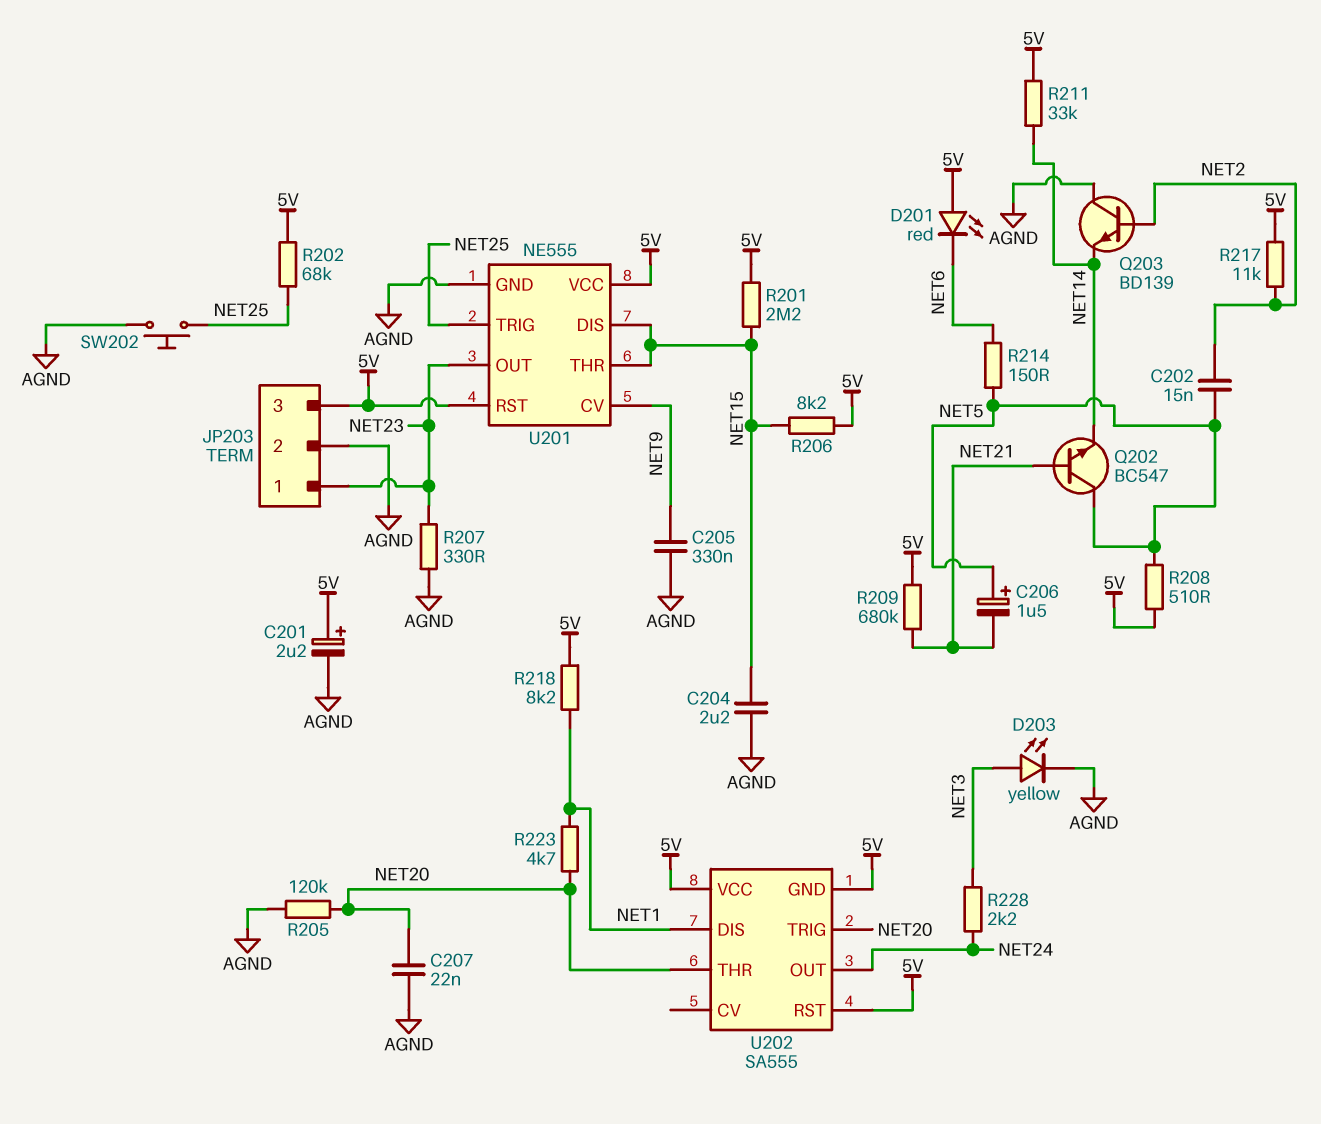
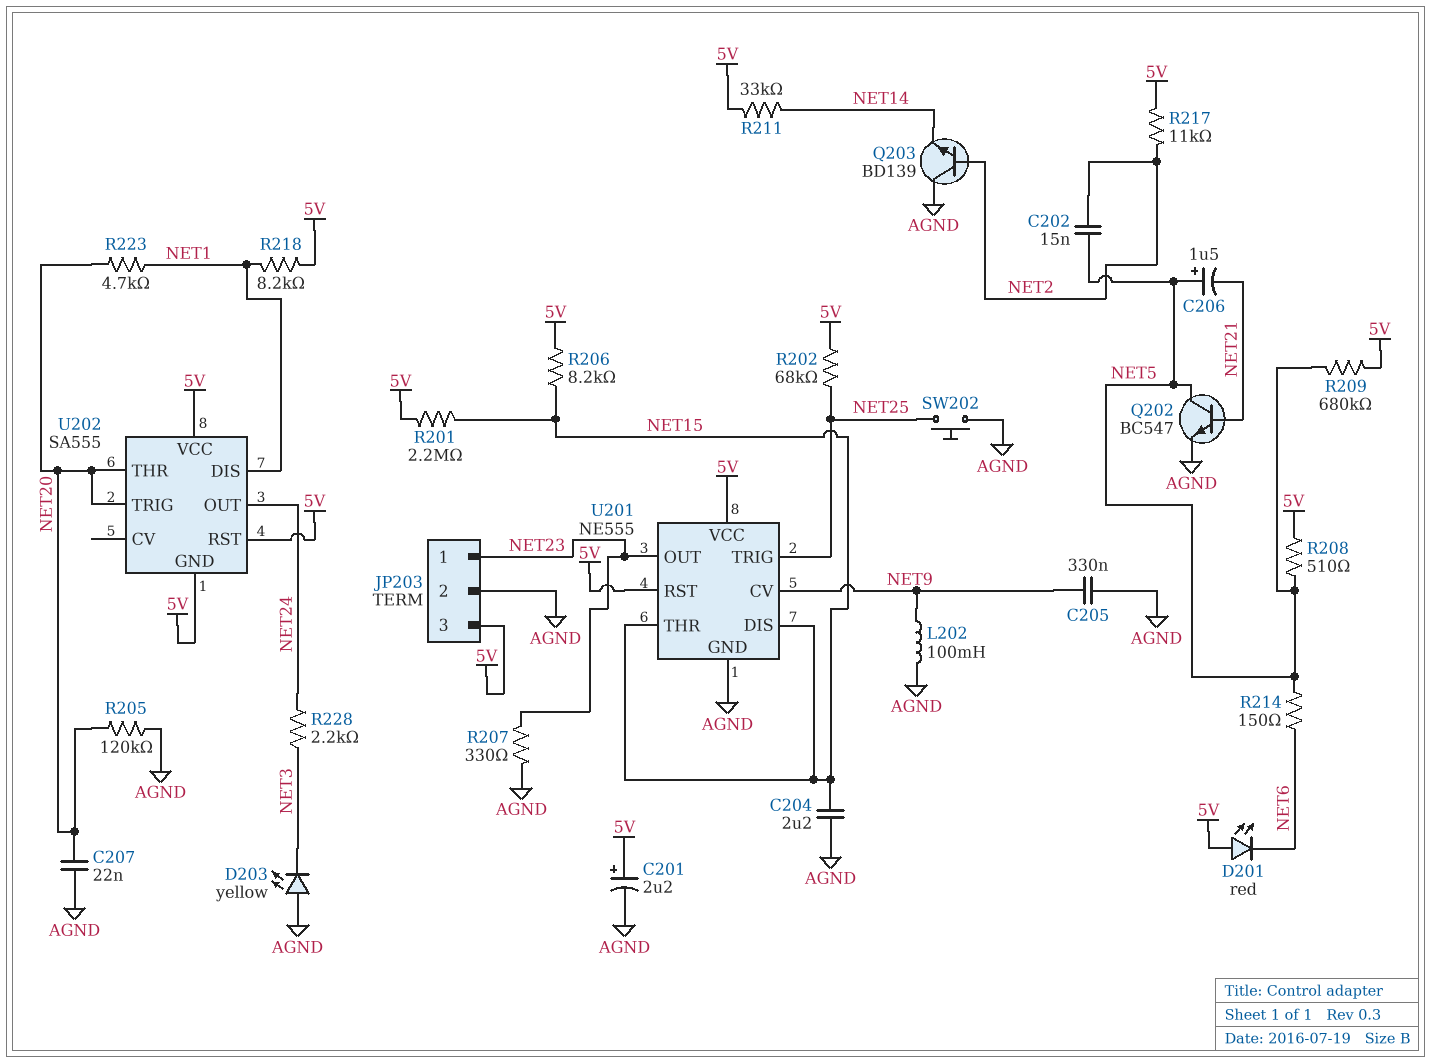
D203: LED yellow (A NET3, K AGND) -> LED yellow (A AGND, K NET3)
L202: none -> 100mH (AGND, NET9)
Q202: NPN BC547 (B NET21, C NET5, E NET14) -> NPN BC547 (B NET21, C NET5, E AGND)
R209: 680k (5V, NET21) -> 680k (5V, NET5)

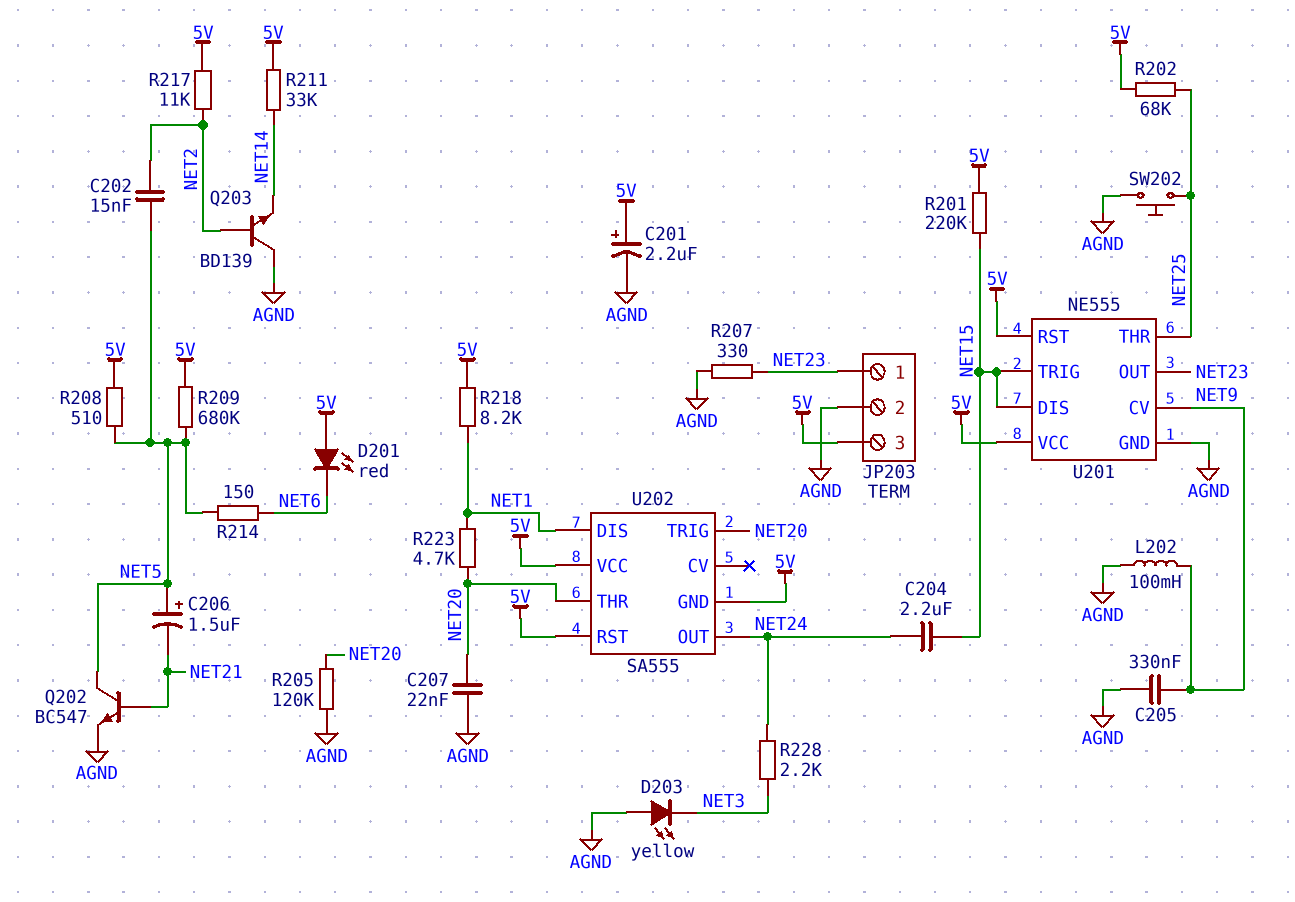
C204: 2.2uF (AGND, NET15) -> 2.2uF (NET15, NET24)
R201: 2.2M (5V, NET15) -> 220k (5V, NET15)
R206: 8.2k (5V, NET15) -> none
U201 pin THR: NET15 -> NET25
U201 pin TRIG: NET25 -> NET15

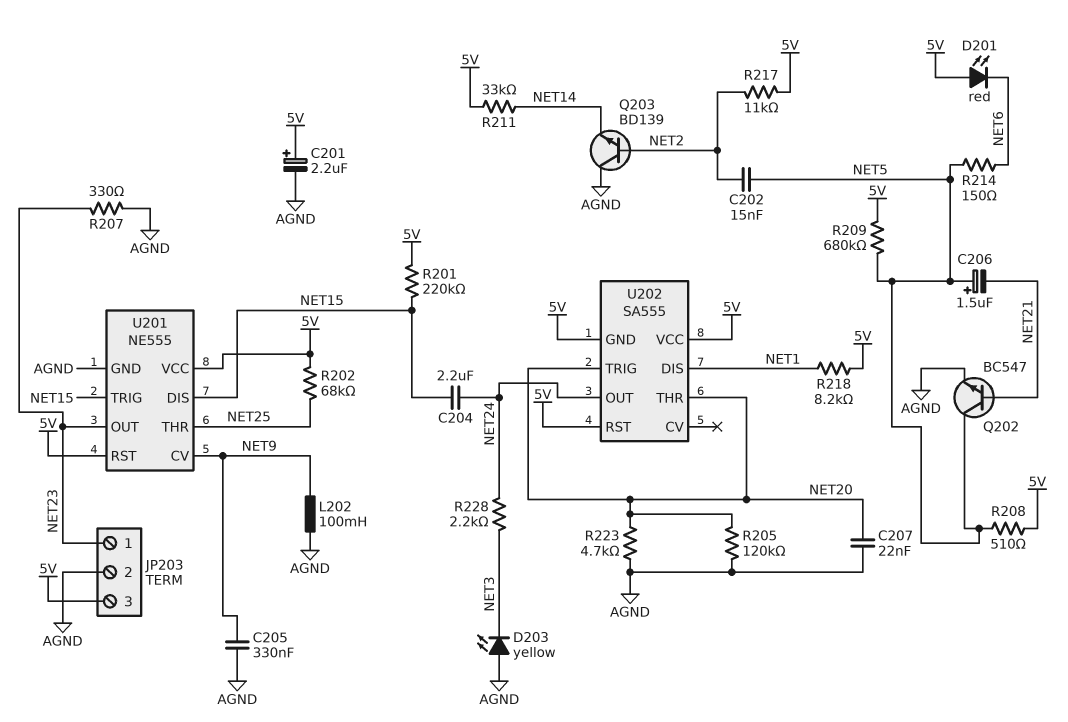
R223: 4.7k (NET1, NET20) -> 4.7k (AGND, NET20)
SW202: button (AGND, NET25) -> none

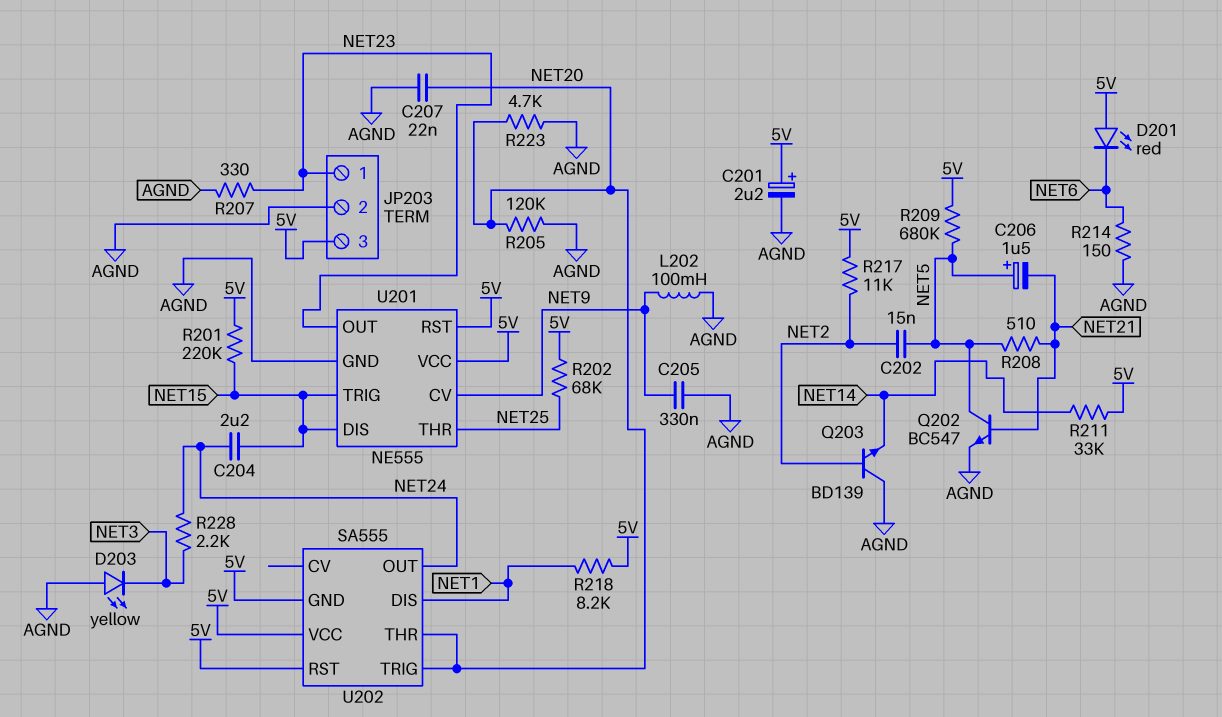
R208: 510 (5V, NET5) -> 510 (NET5, NET21)
R214: 150 (NET5, NET6) -> 150 (AGND, NET6)

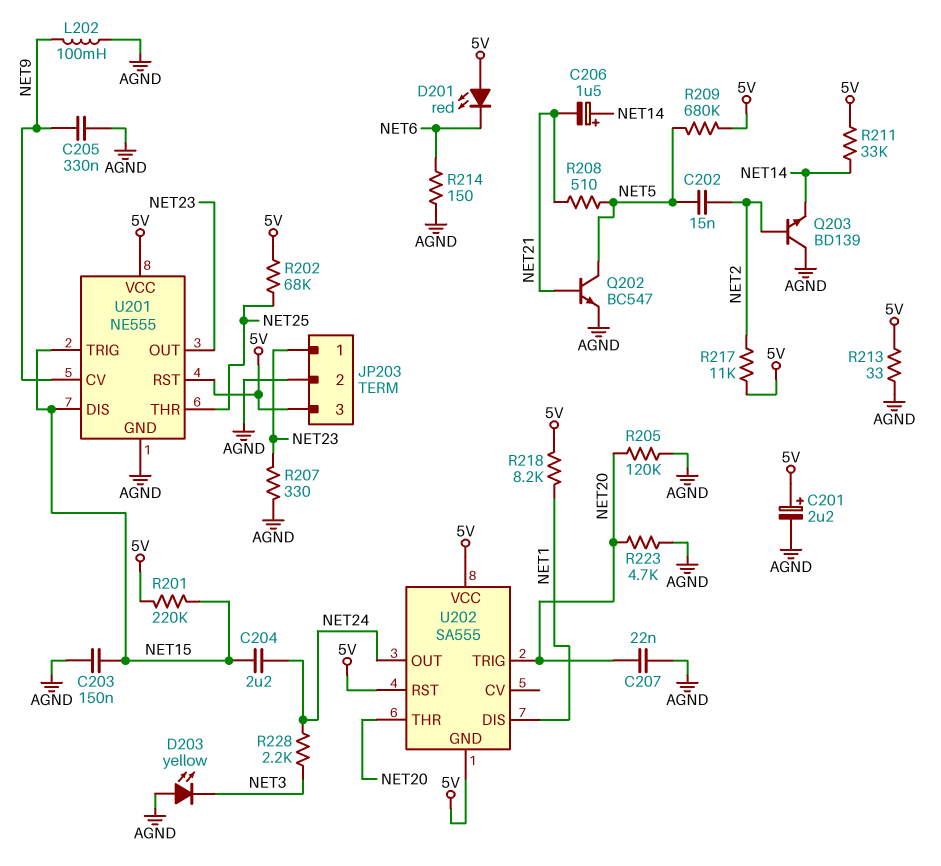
C203: none -> 150nF (AGND, NET15)
C206: 1.5uF (plus NET5, minus NET21) -> 1.5uF (plus NET14, minus NET21)
R213: none -> 33 (5V, AGND)

